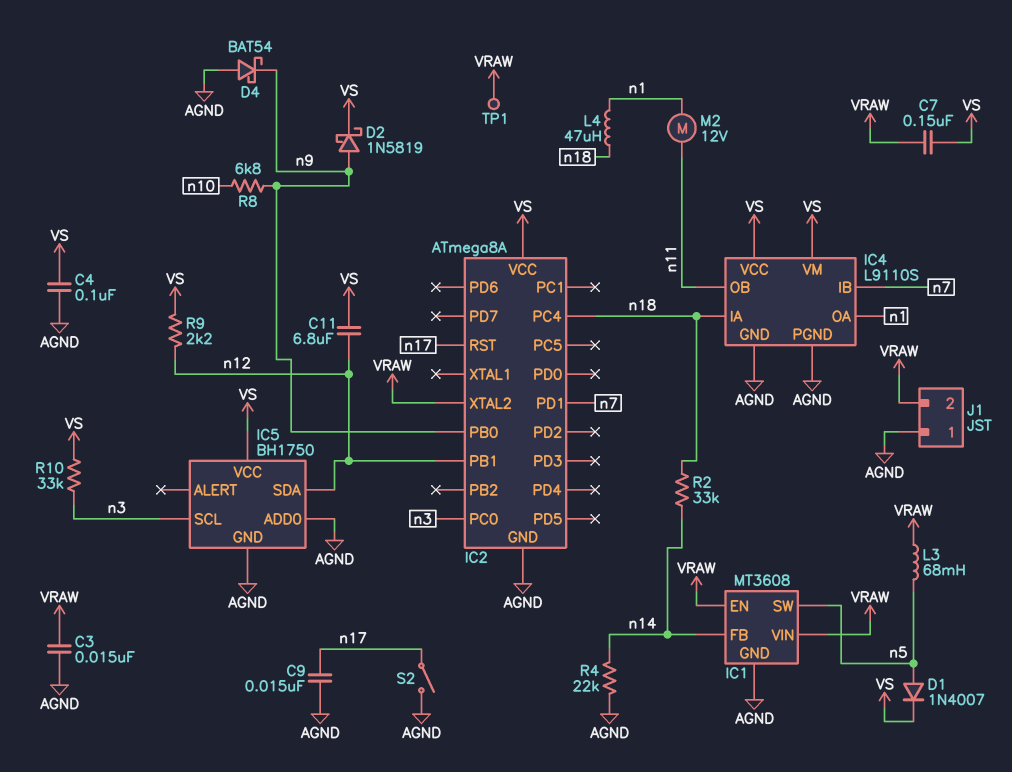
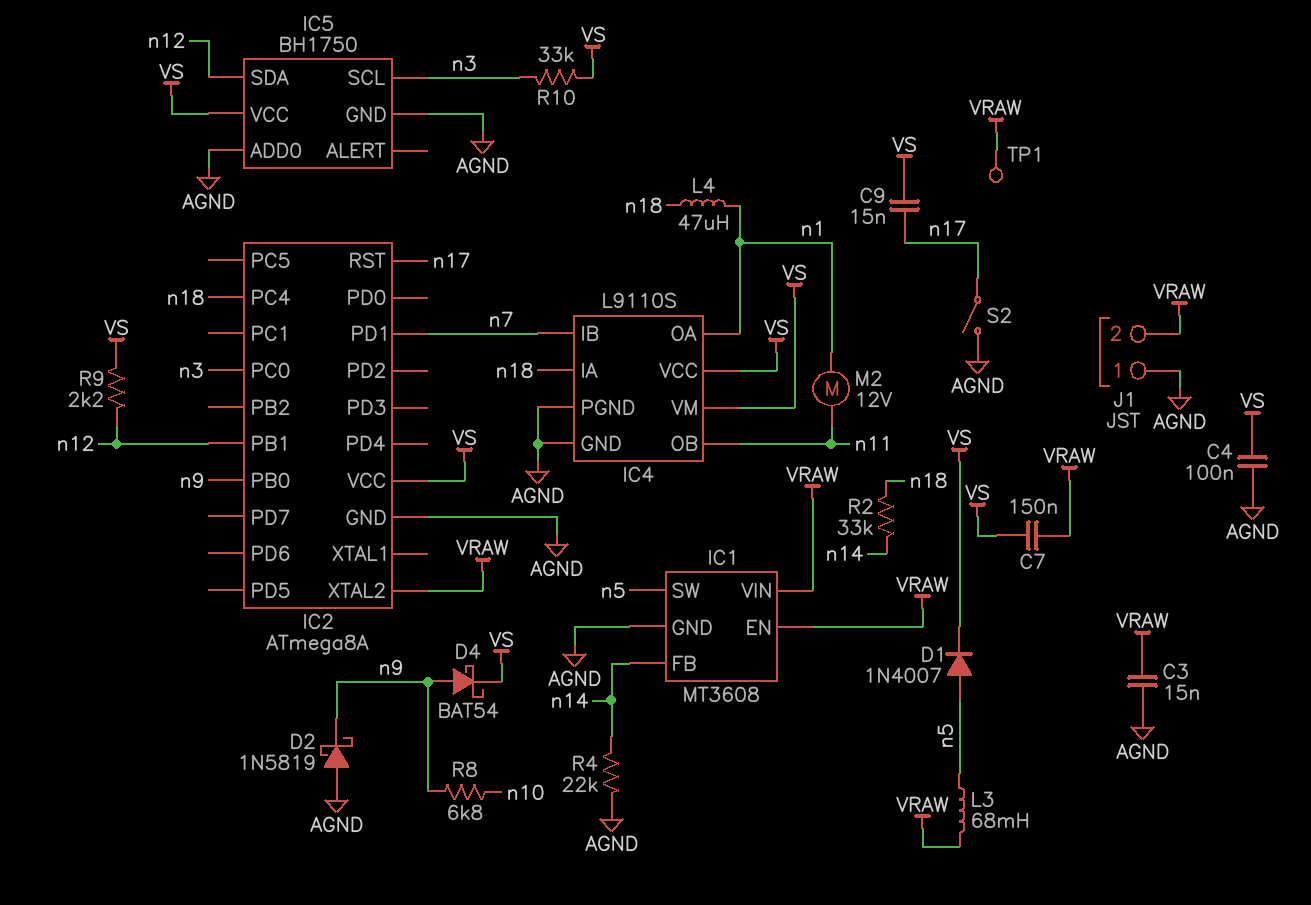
C9: 15nF (AGND, n17) -> 15nF (VS, n17)
C11: 6.8uF (VS, n12) -> none
D2: schottky 1N5819 (A n9, K VS) -> schottky 1N5819 (A AGND, K n9)
D4: schottky BAT54 (A AGND, K n9) -> schottky BAT54 (A n9, K VS)

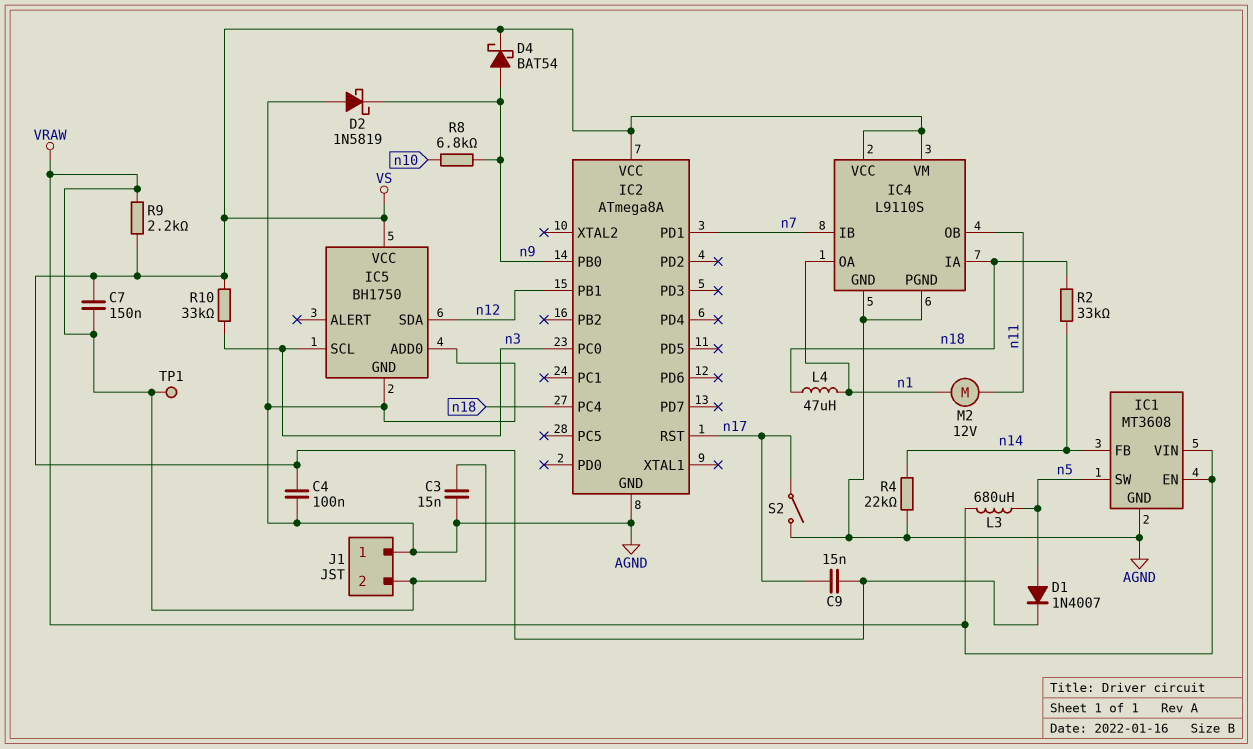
IC2 pin XTAL2: VRAW -> none
L3: 68mH (VRAW, n5) -> 680uH (VRAW, n5)
R9: 2.2k (VS, n12) -> 2.2k (VRAW, VS)

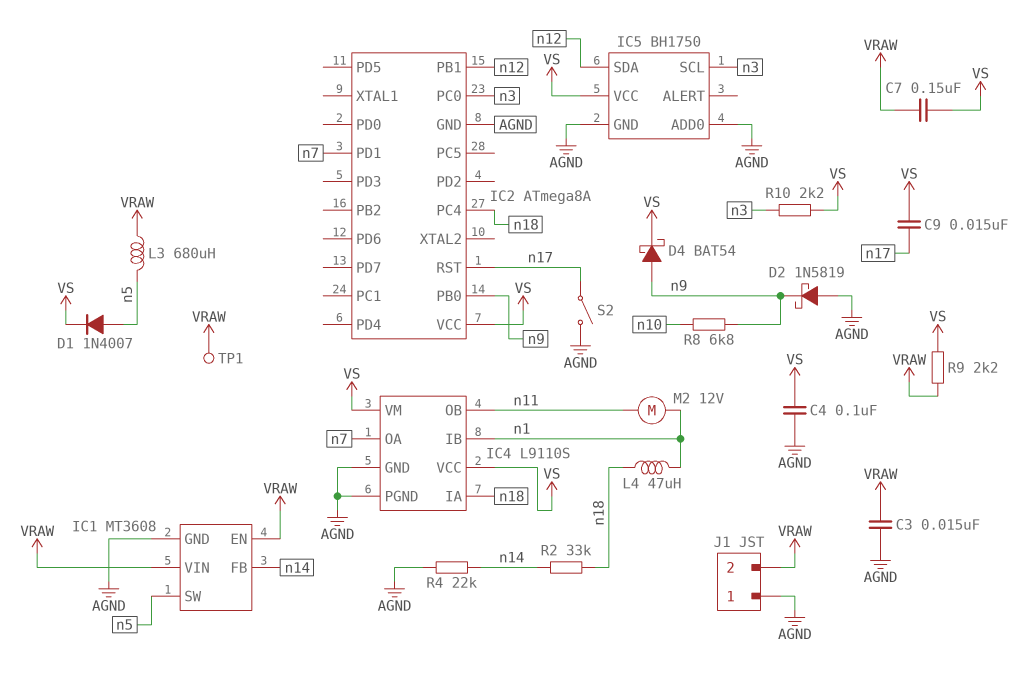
IC4 pin IB: n7 -> n1
IC4 pin OA: n1 -> n7
R10: 33k (VS, n3) -> 2.2k (VS, n3)

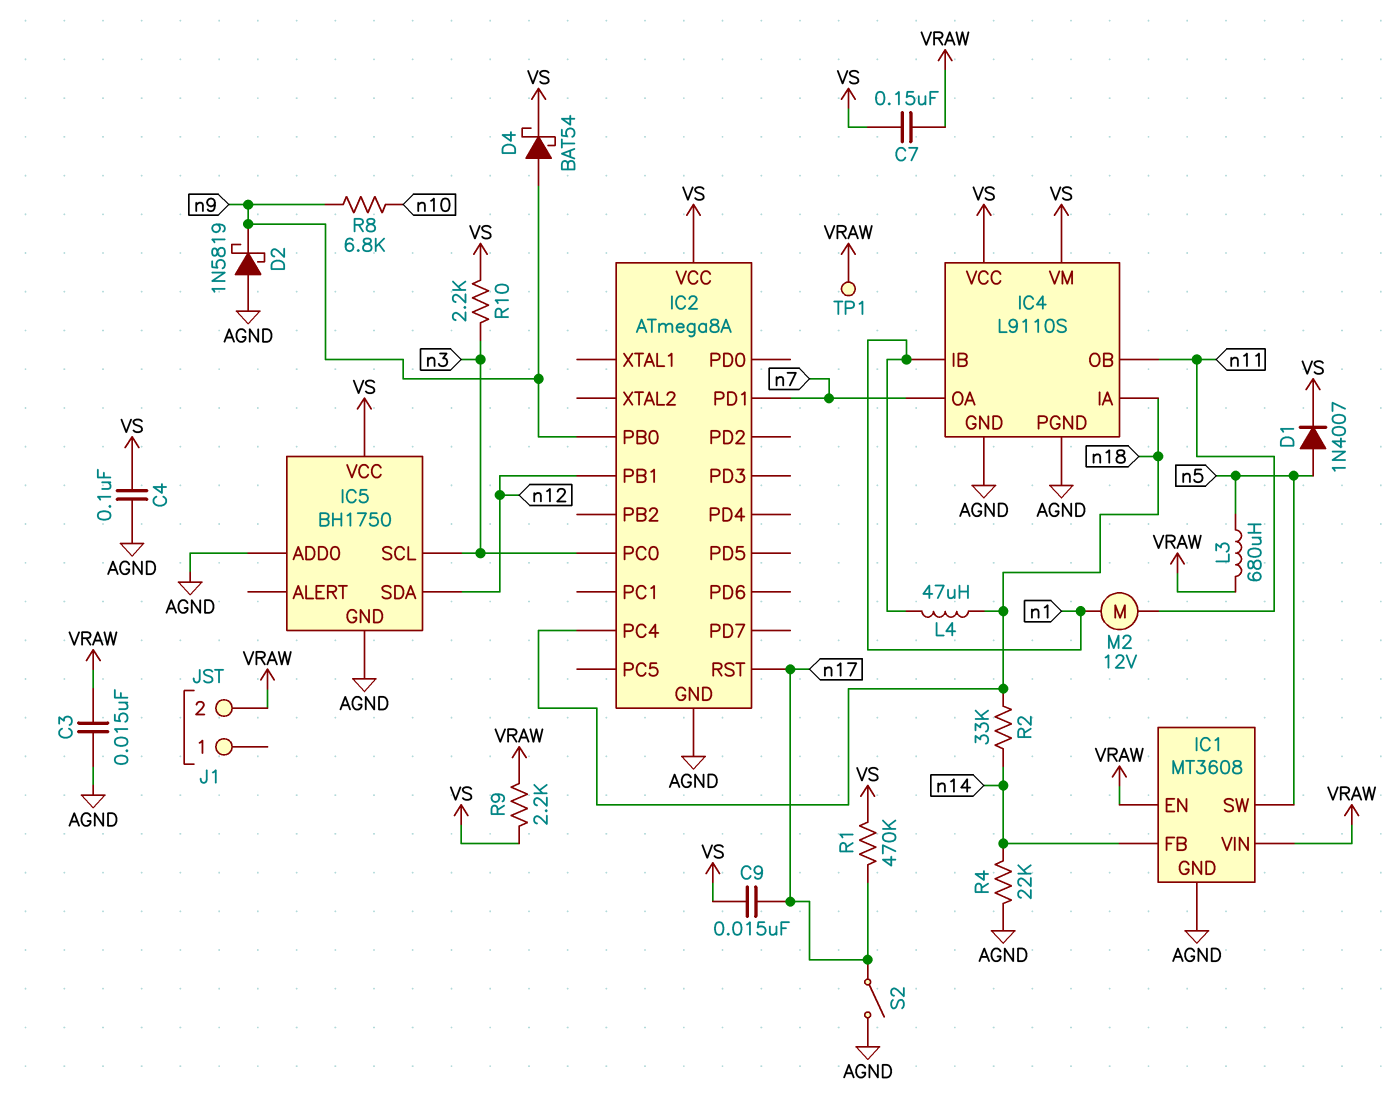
J1 pin 1: AGND -> none
R1: none -> 470k (VS, n17)

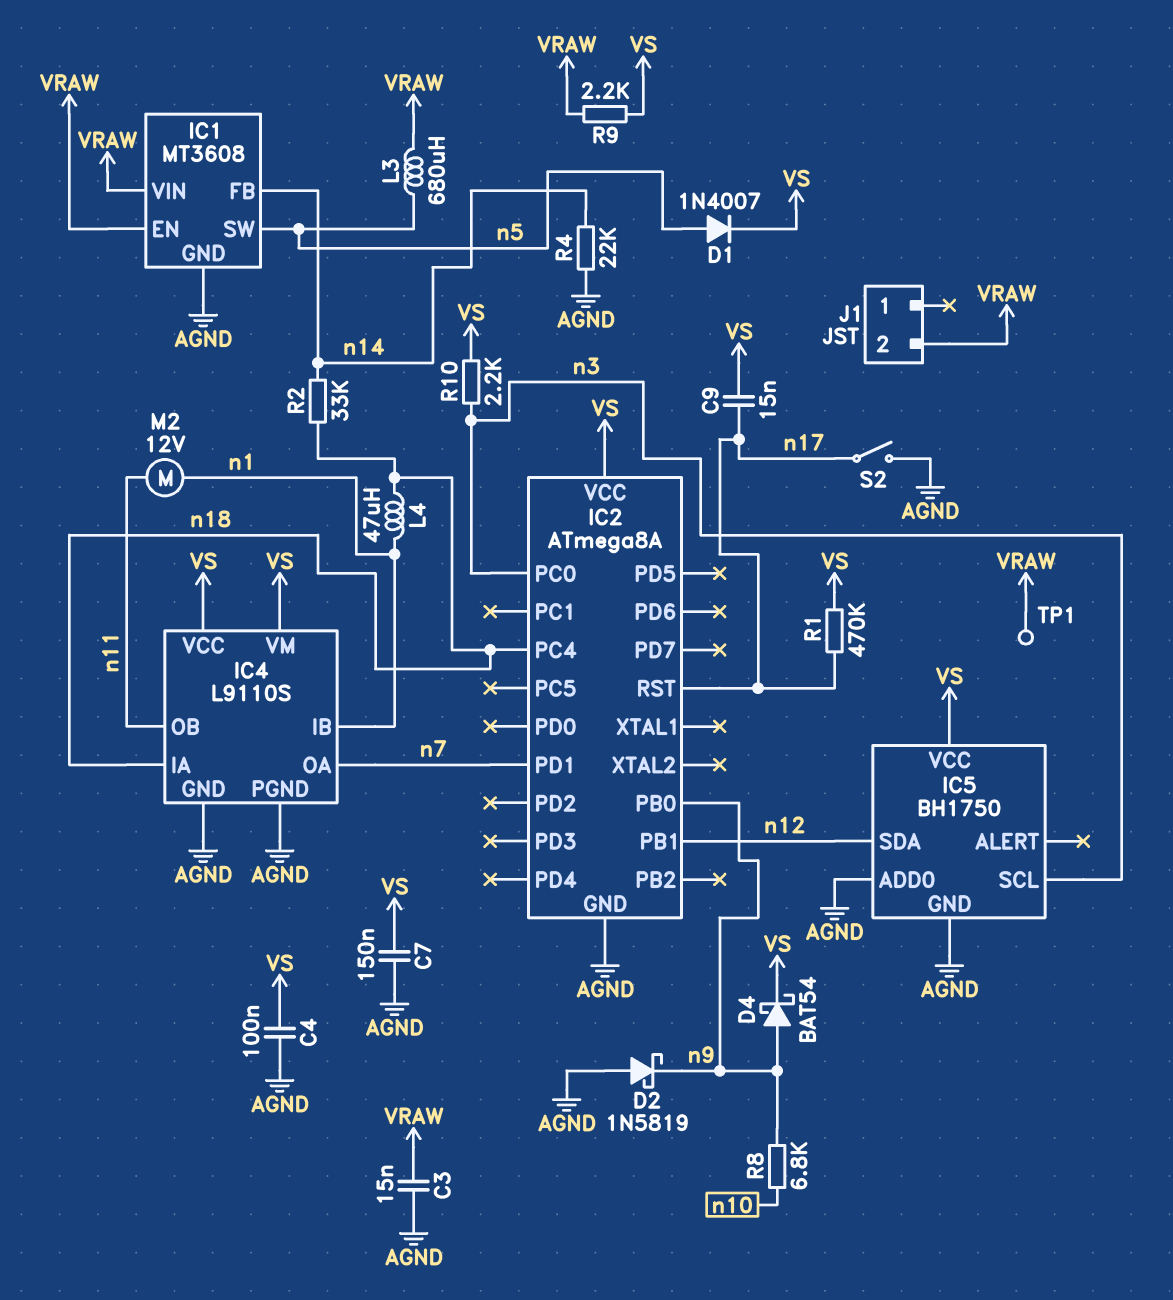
C7: 150nF (VRAW, VS) -> 150nF (AGND, VS)

